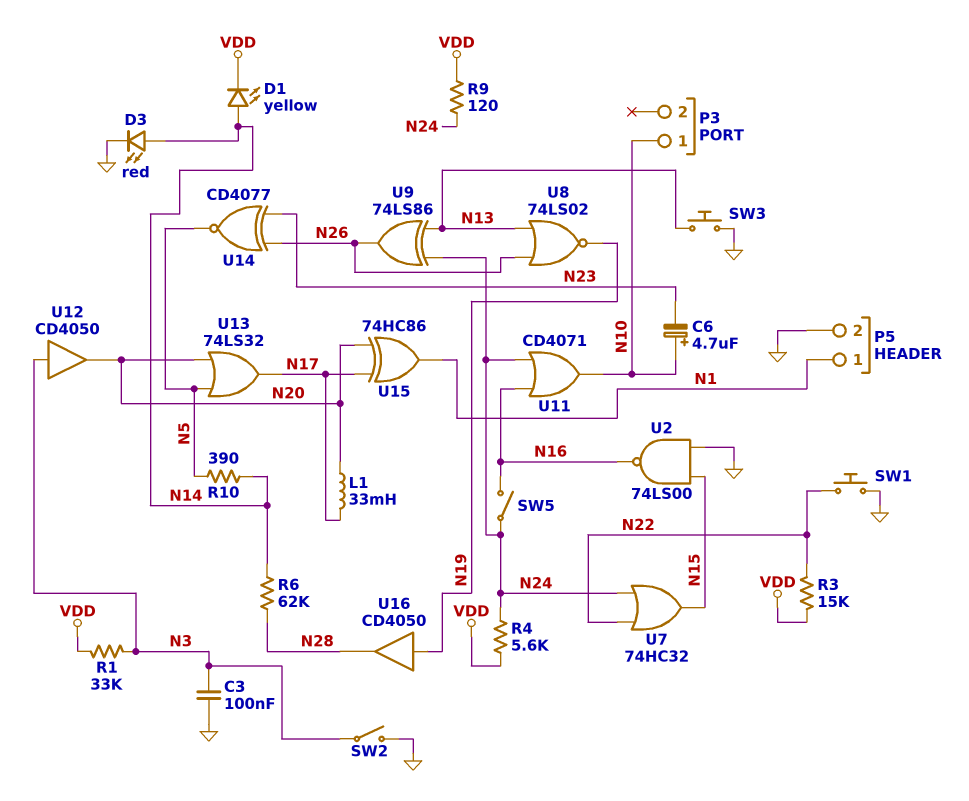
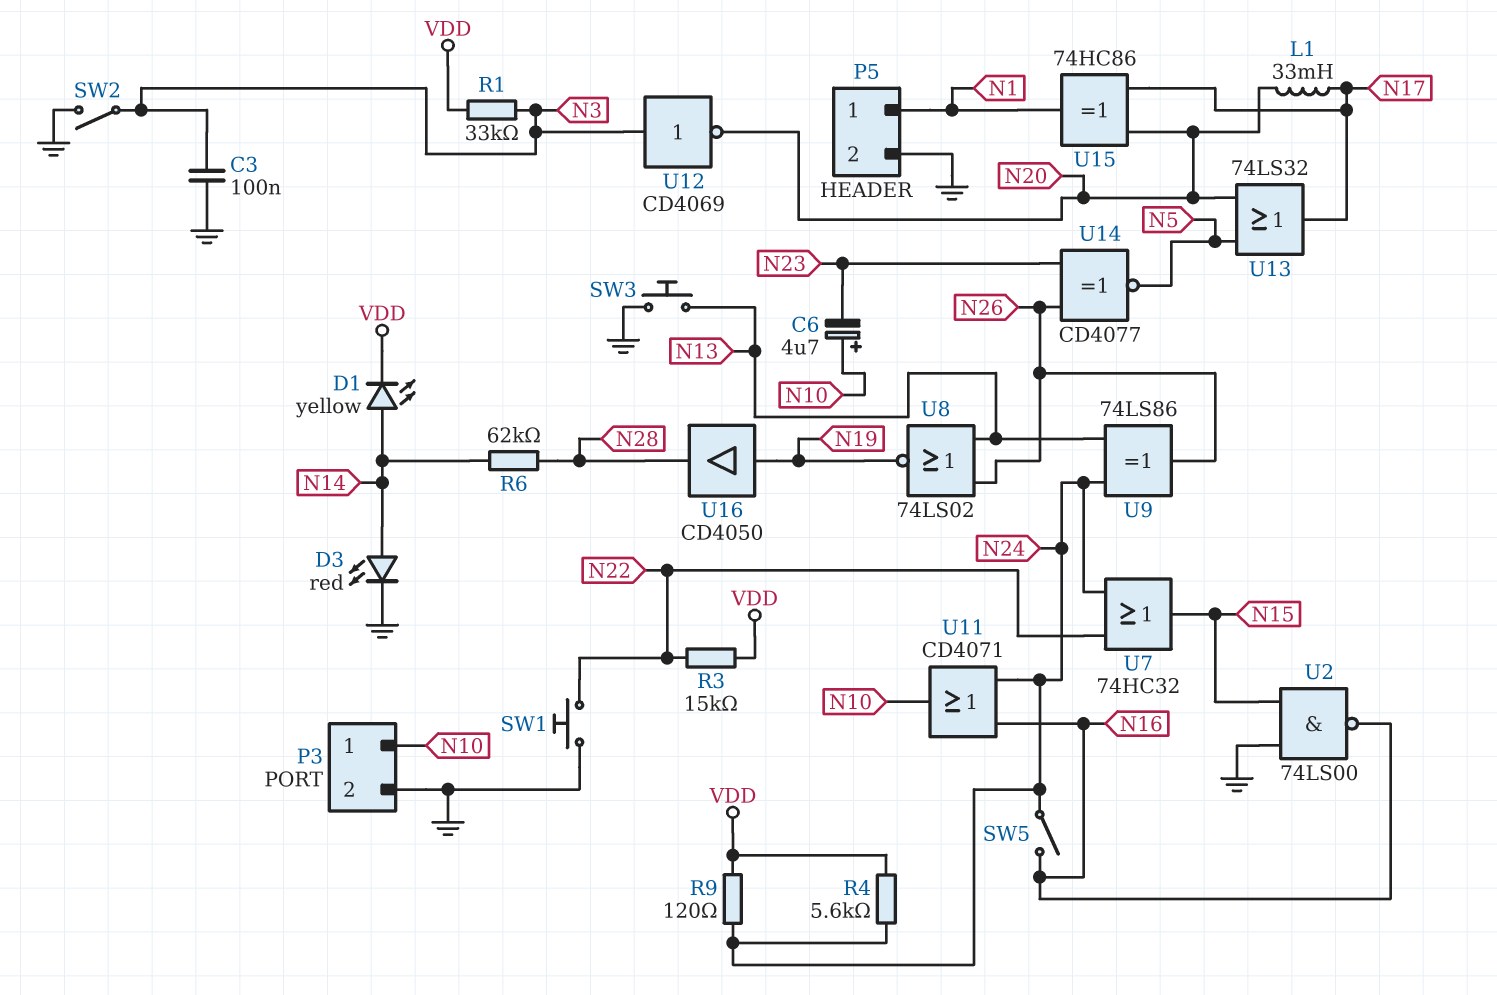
P3 pin 2: none -> GND
R10: 390 (N5, N14) -> none
U12: buffer CD4050 (in N3, out N20) -> NOT CD4069 (in N3, out N20)

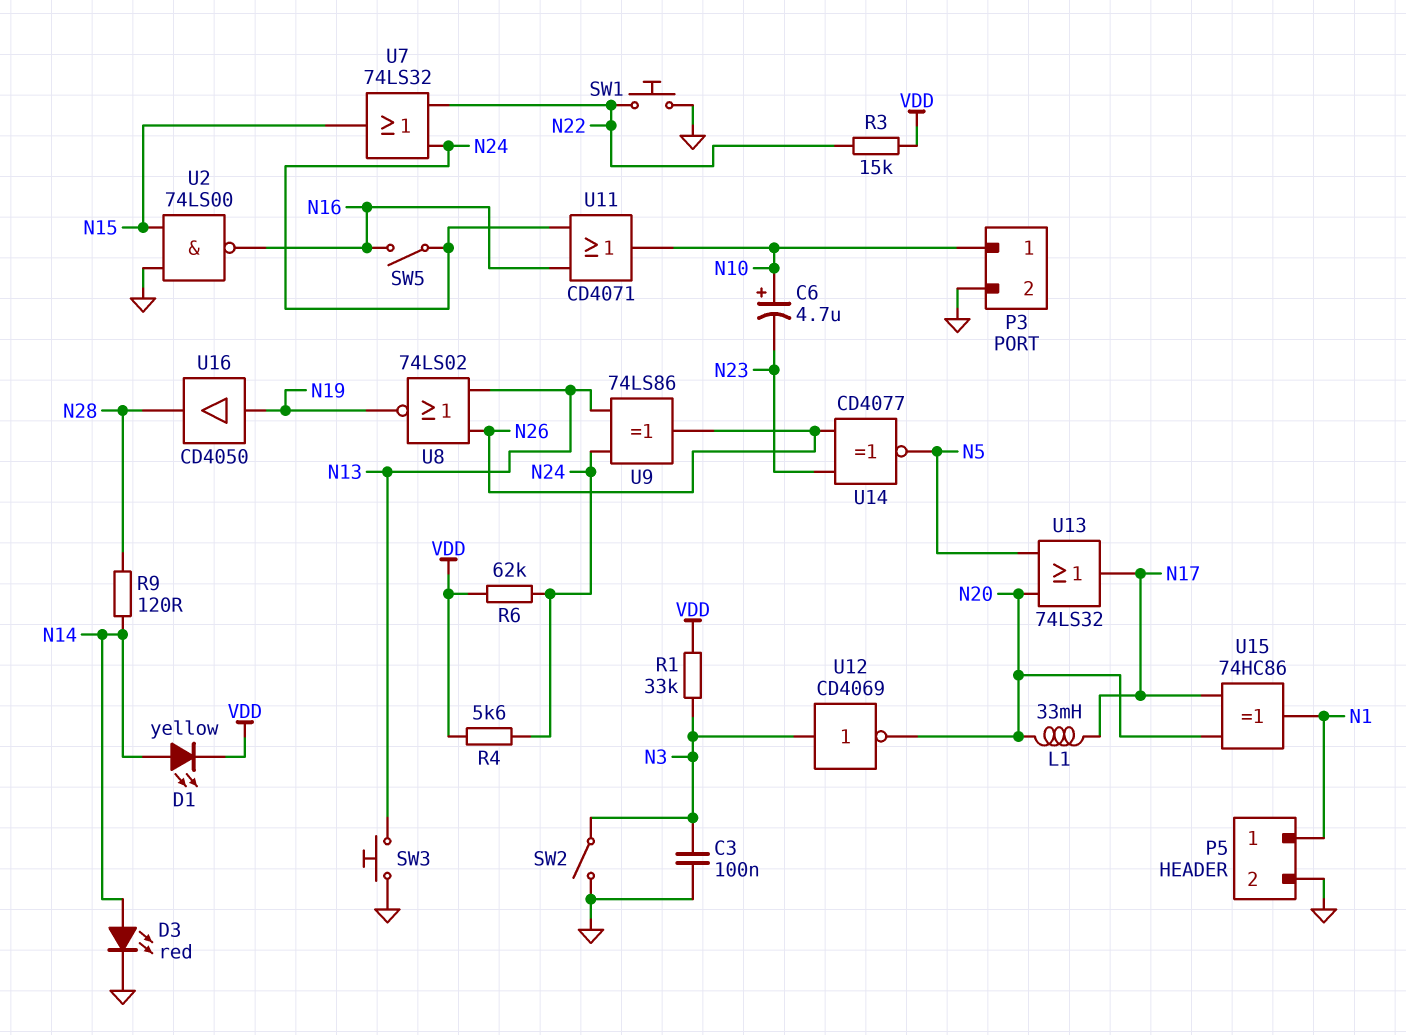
R6: 62k (N14, N28) -> 62k (N24, VDD)
R9: 120 (N24, VDD) -> 120 (N14, N28)
U7: OR 74HC32 (in N22, in N24, out N15) -> OR 74LS32 (in N22, in N24, out N15)

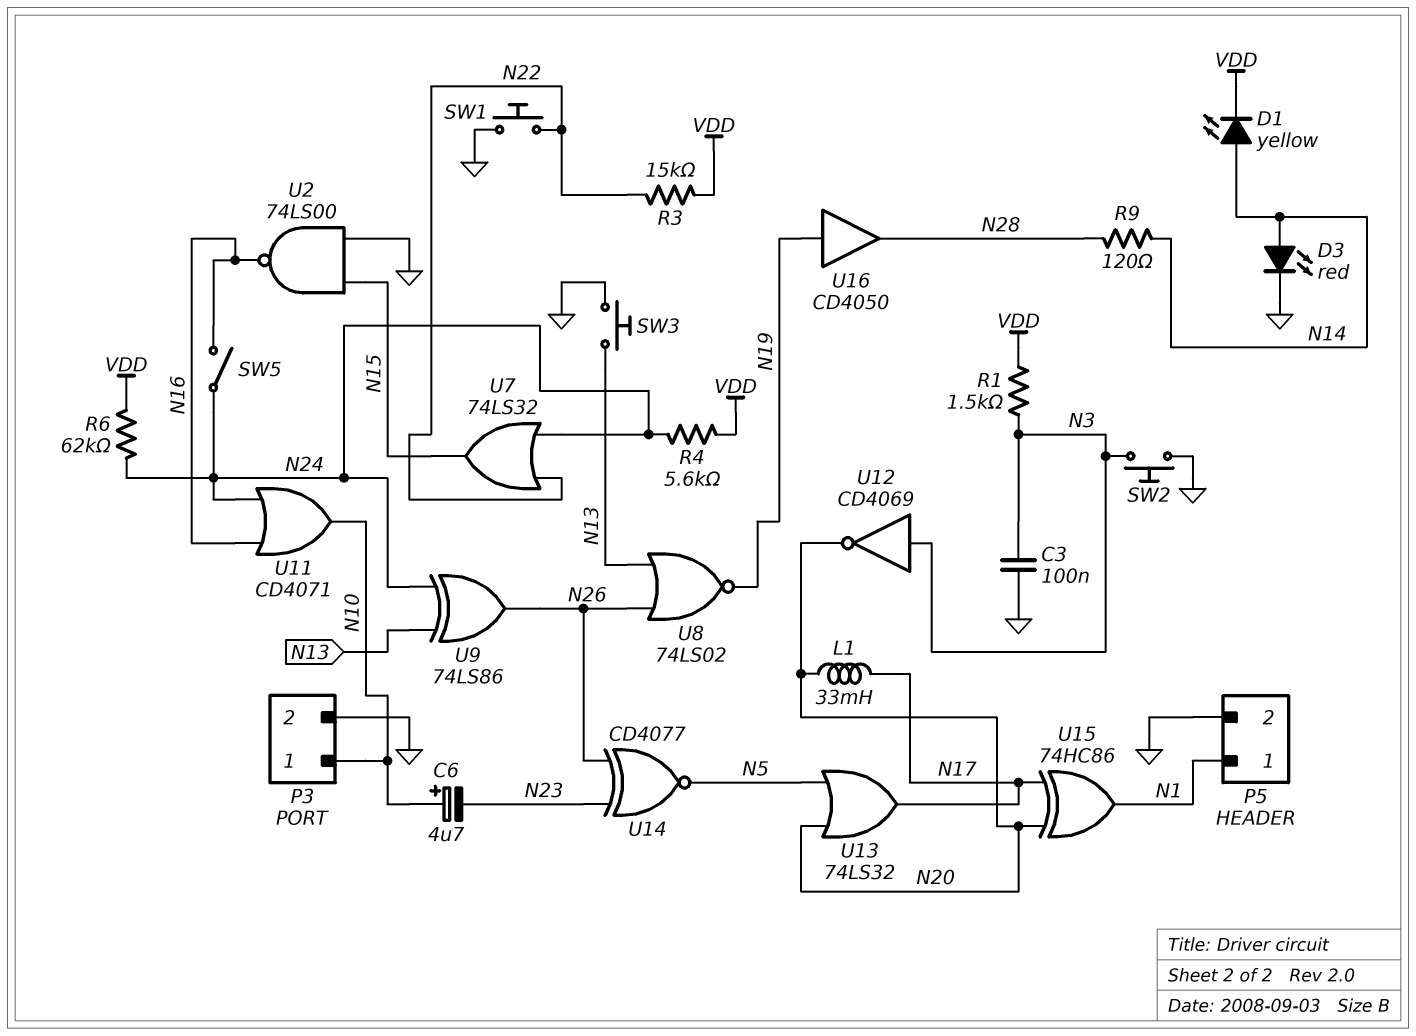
R1: 33k (N3, VDD) -> 1.5k (N3, VDD)
SW2: switch (GND, N3) -> button (GND, N3)

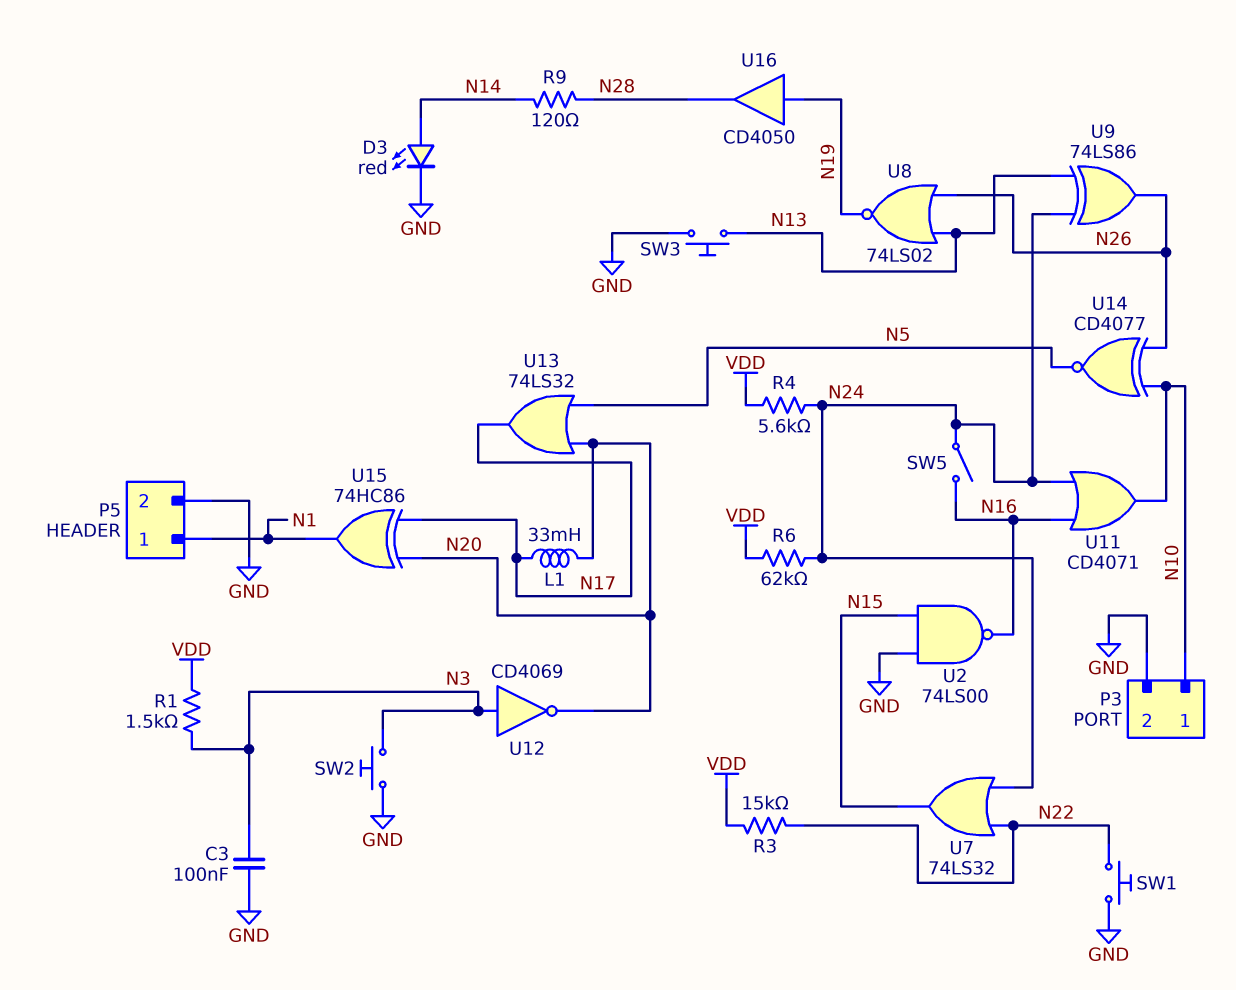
C6: 4.7uF (plus N10, minus N23) -> none
D1: LED yellow (A N14, K VDD) -> none
U14: XNOR CD4077 (in N23, in N26, out N5) -> XNOR CD4077 (in N10, in N26, out N5)

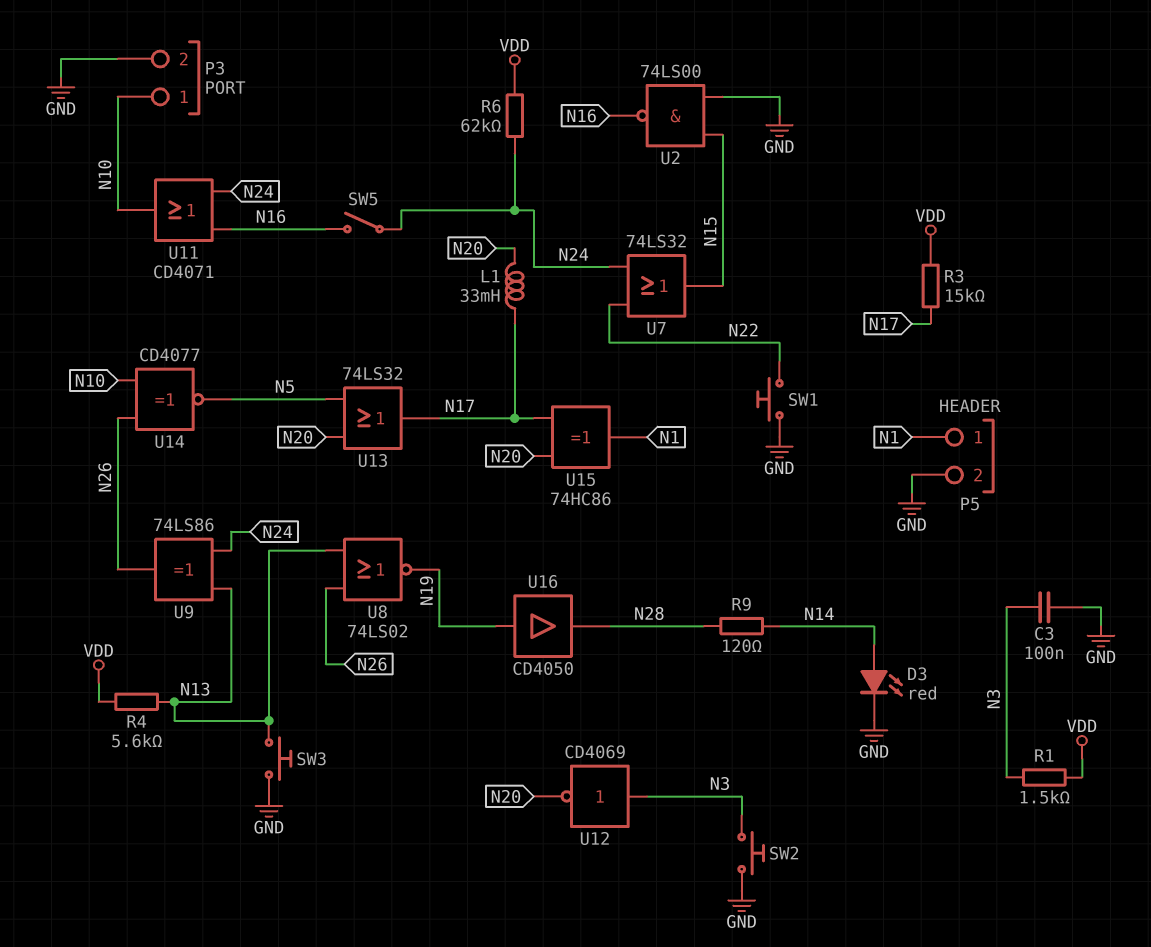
R3: 15k (N22, VDD) -> 15k (N17, VDD)
R4: 5.6k (N24, VDD) -> 5.6k (N13, VDD)

